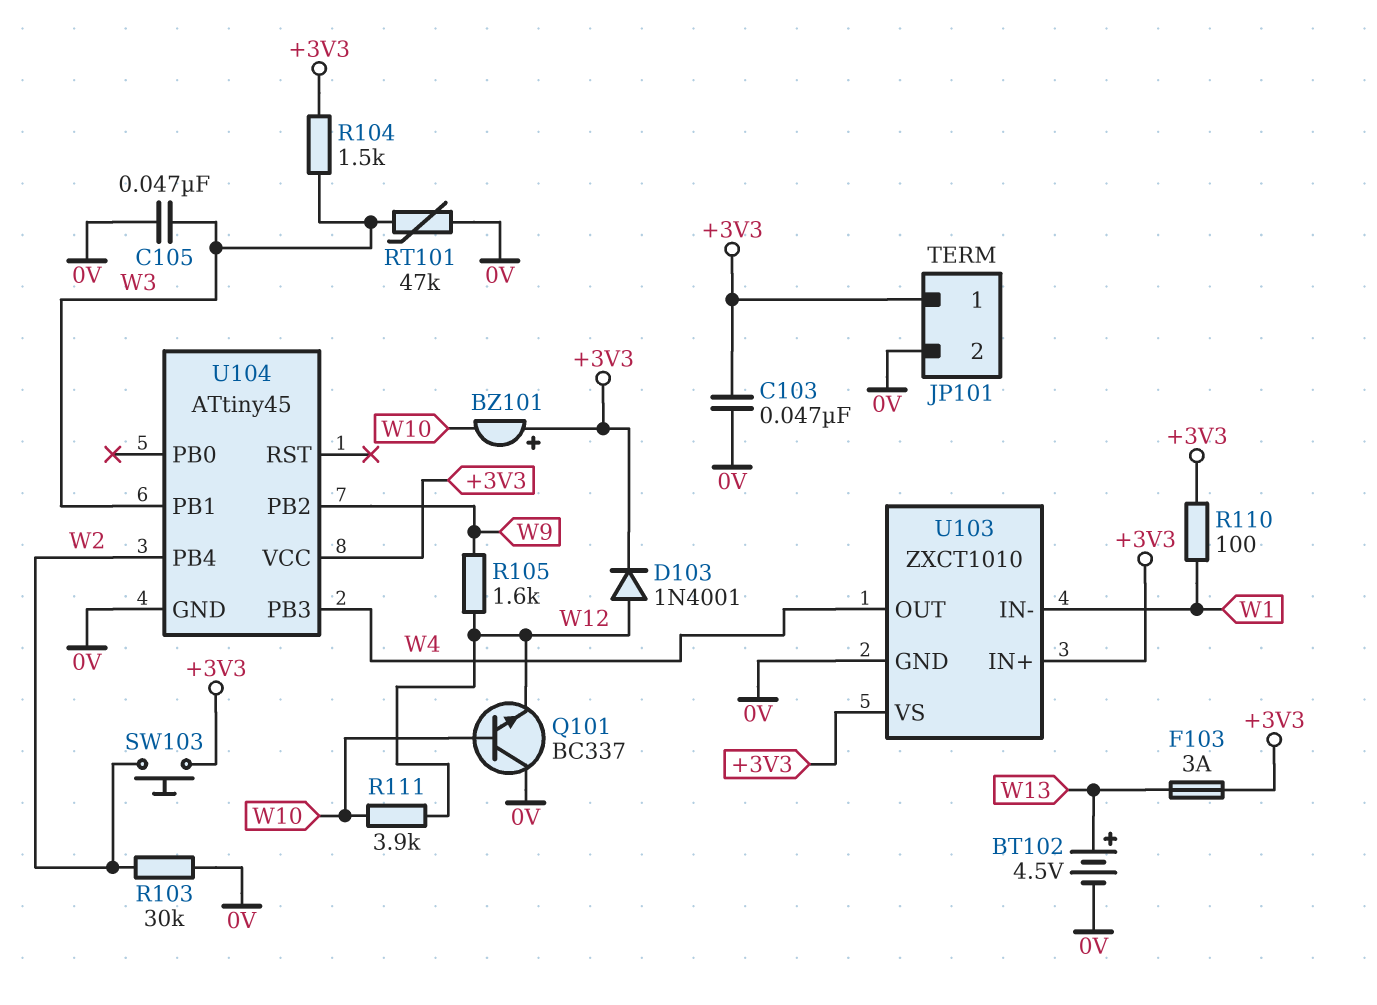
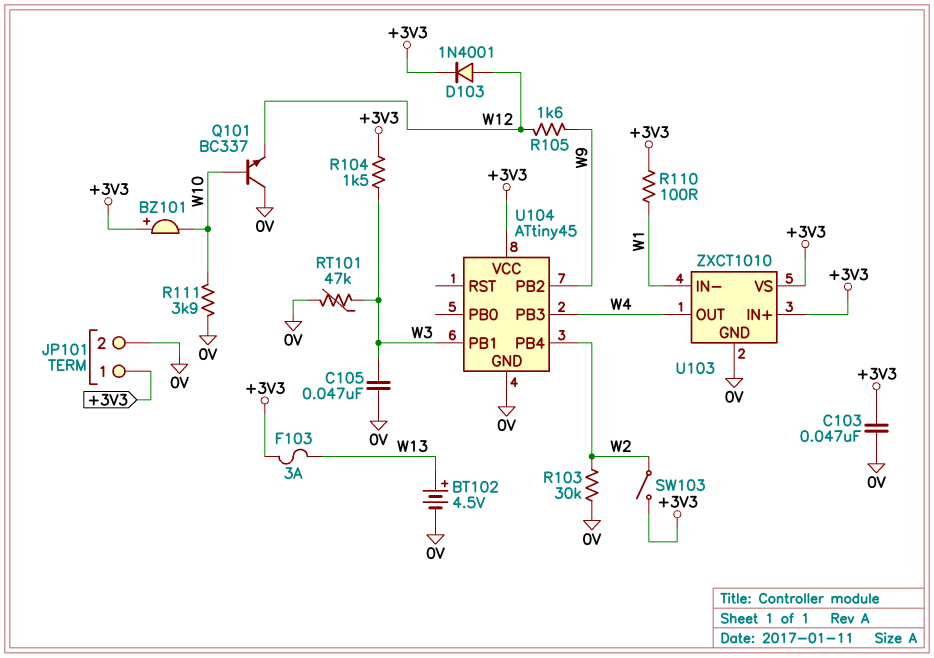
R111: 3.9k (W10, W12) -> 3.9k (0V, W10)
SW103: button (+3V3, W2) -> switch (+3V3, W2)

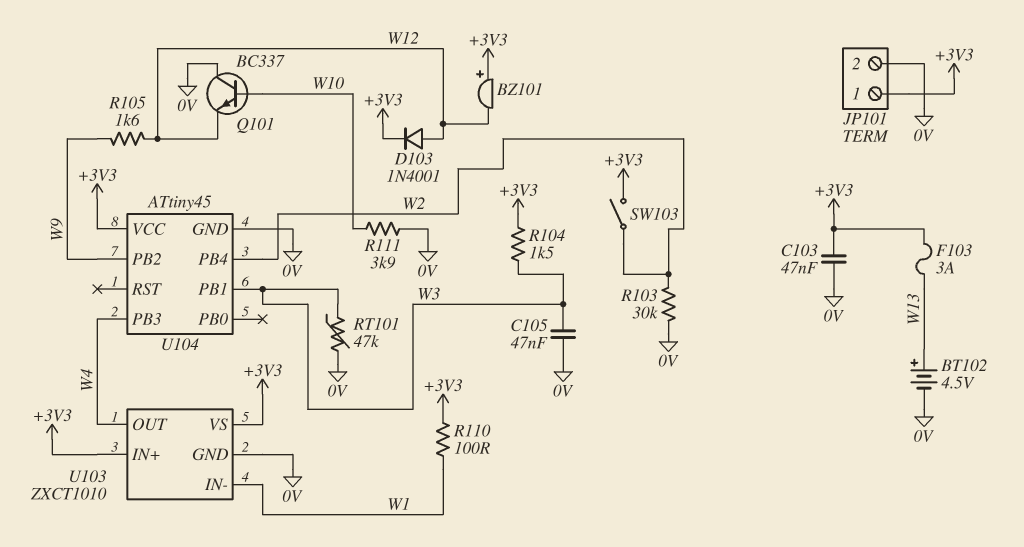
BZ101: buzzer (plus +3V3, minus W10) -> buzzer (plus +3V3, minus W12)

